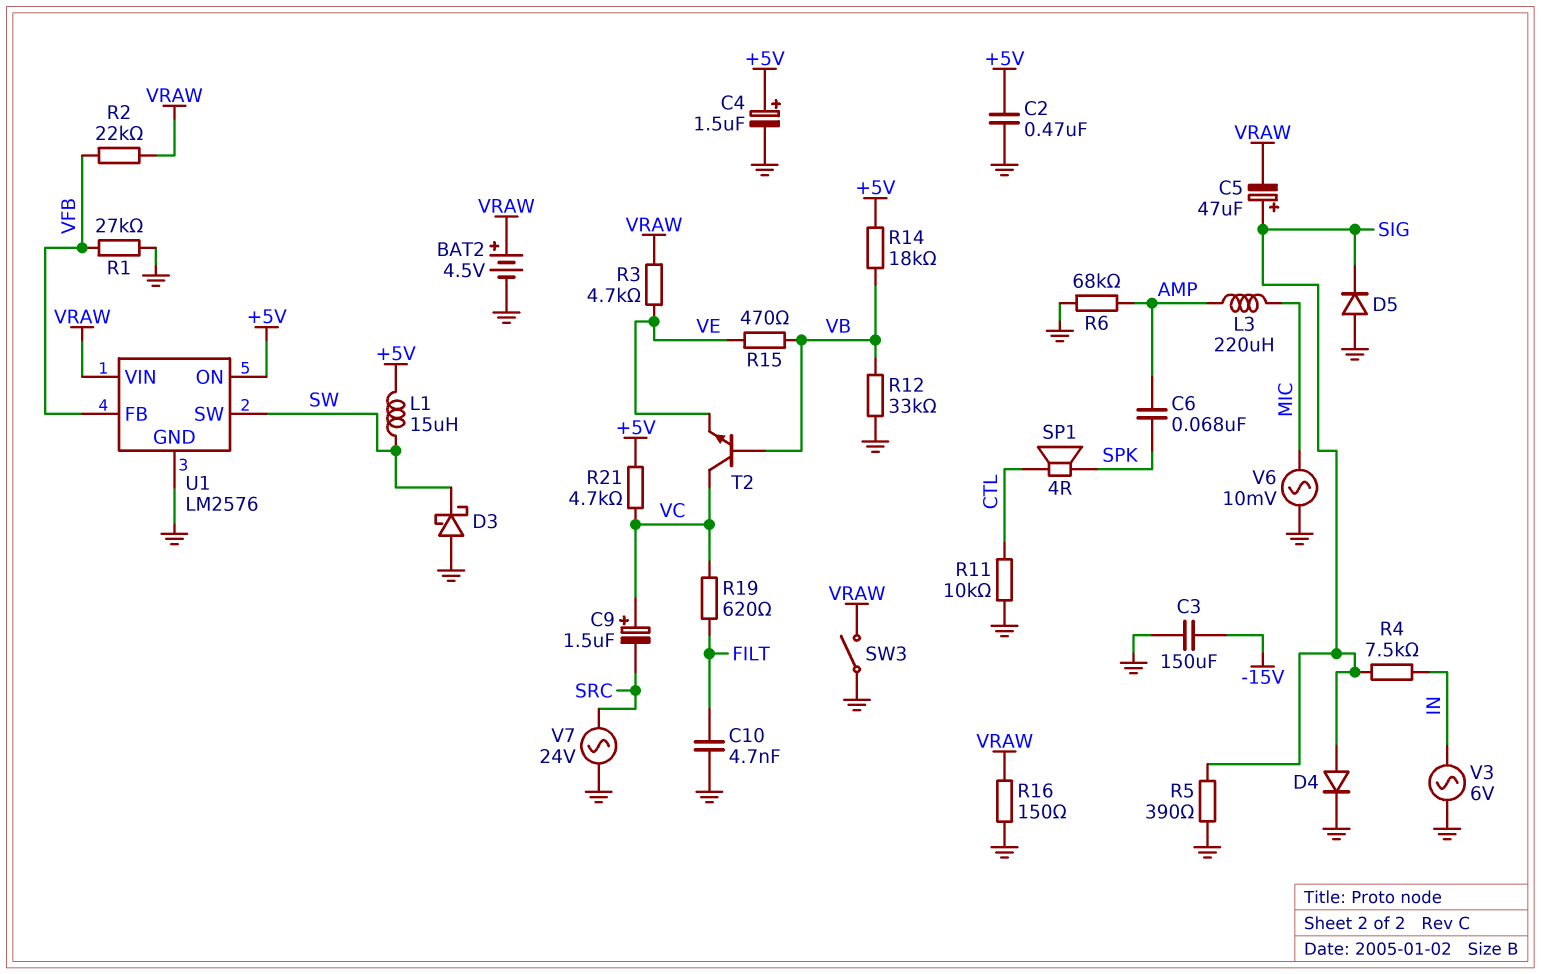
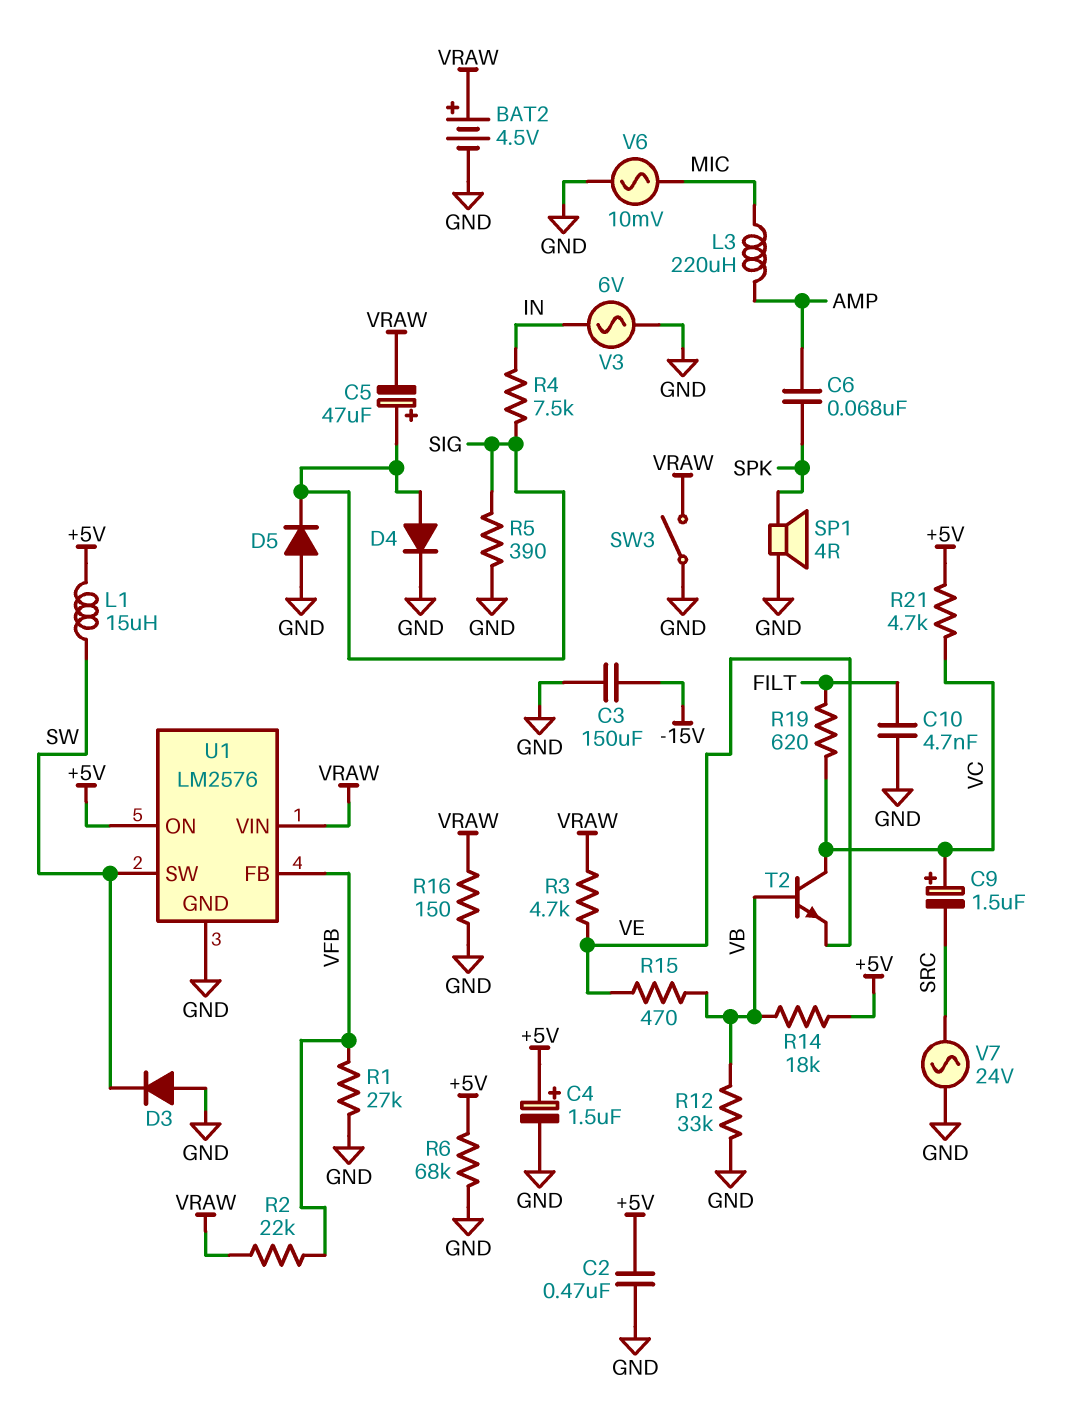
D3: schottky (A GND, K SW) -> diode (A GND, K SW)
R6: 68k (AMP, GND) -> 68k (+5V, GND)
R11: 10k (CTL, GND) -> none
SP1: speaker 4R (CTL, SPK) -> speaker 4R (GND, SPK)

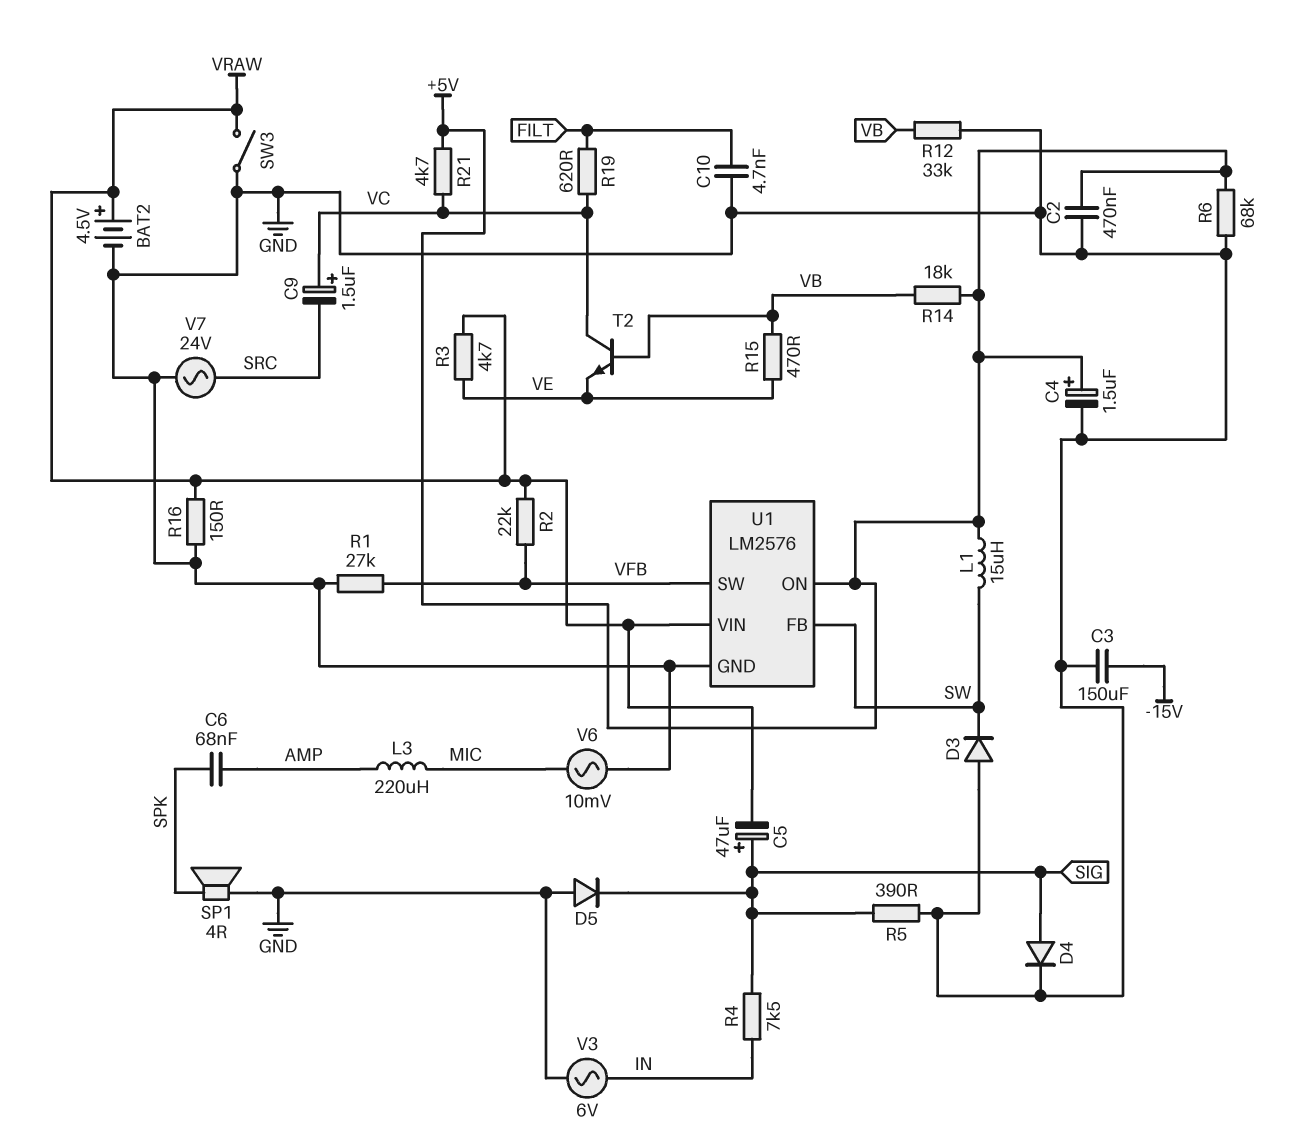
U1 pin FB: VFB -> SW
U1 pin SW: SW -> VFB

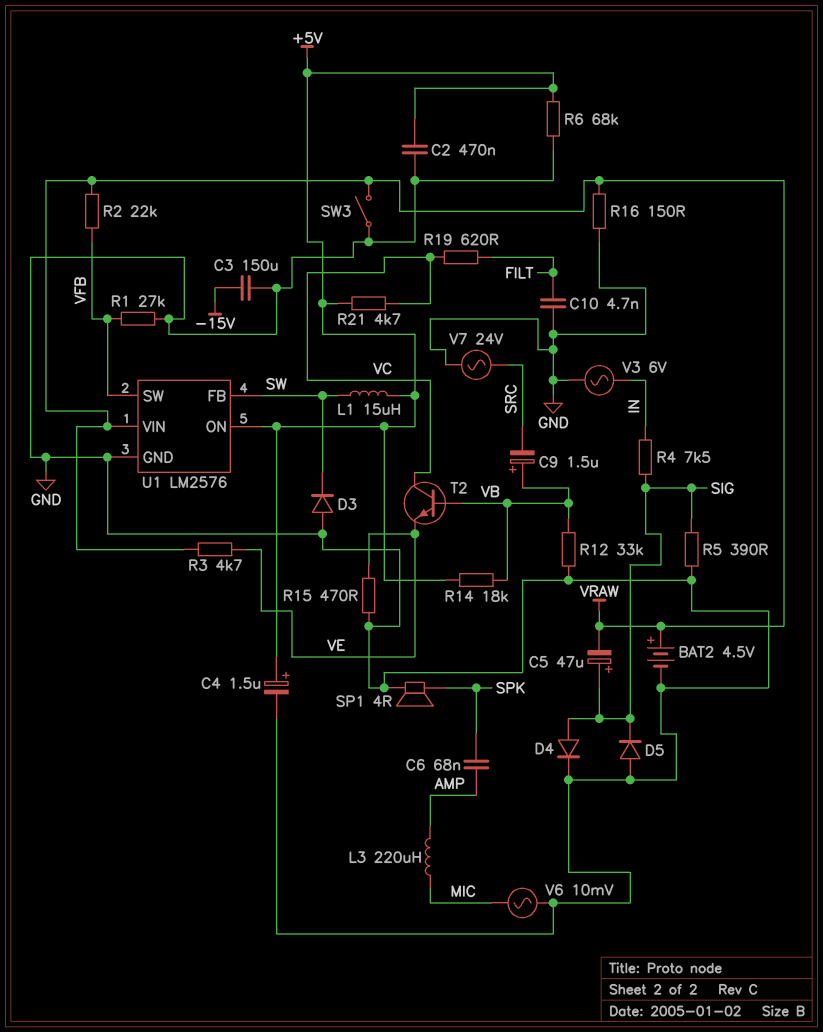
C9: 1.5uF (plus VC, minus SRC) -> 1.5uF (plus VB, minus SRC)
R15: 470 (VB, VE) -> 470 (GND, VE)

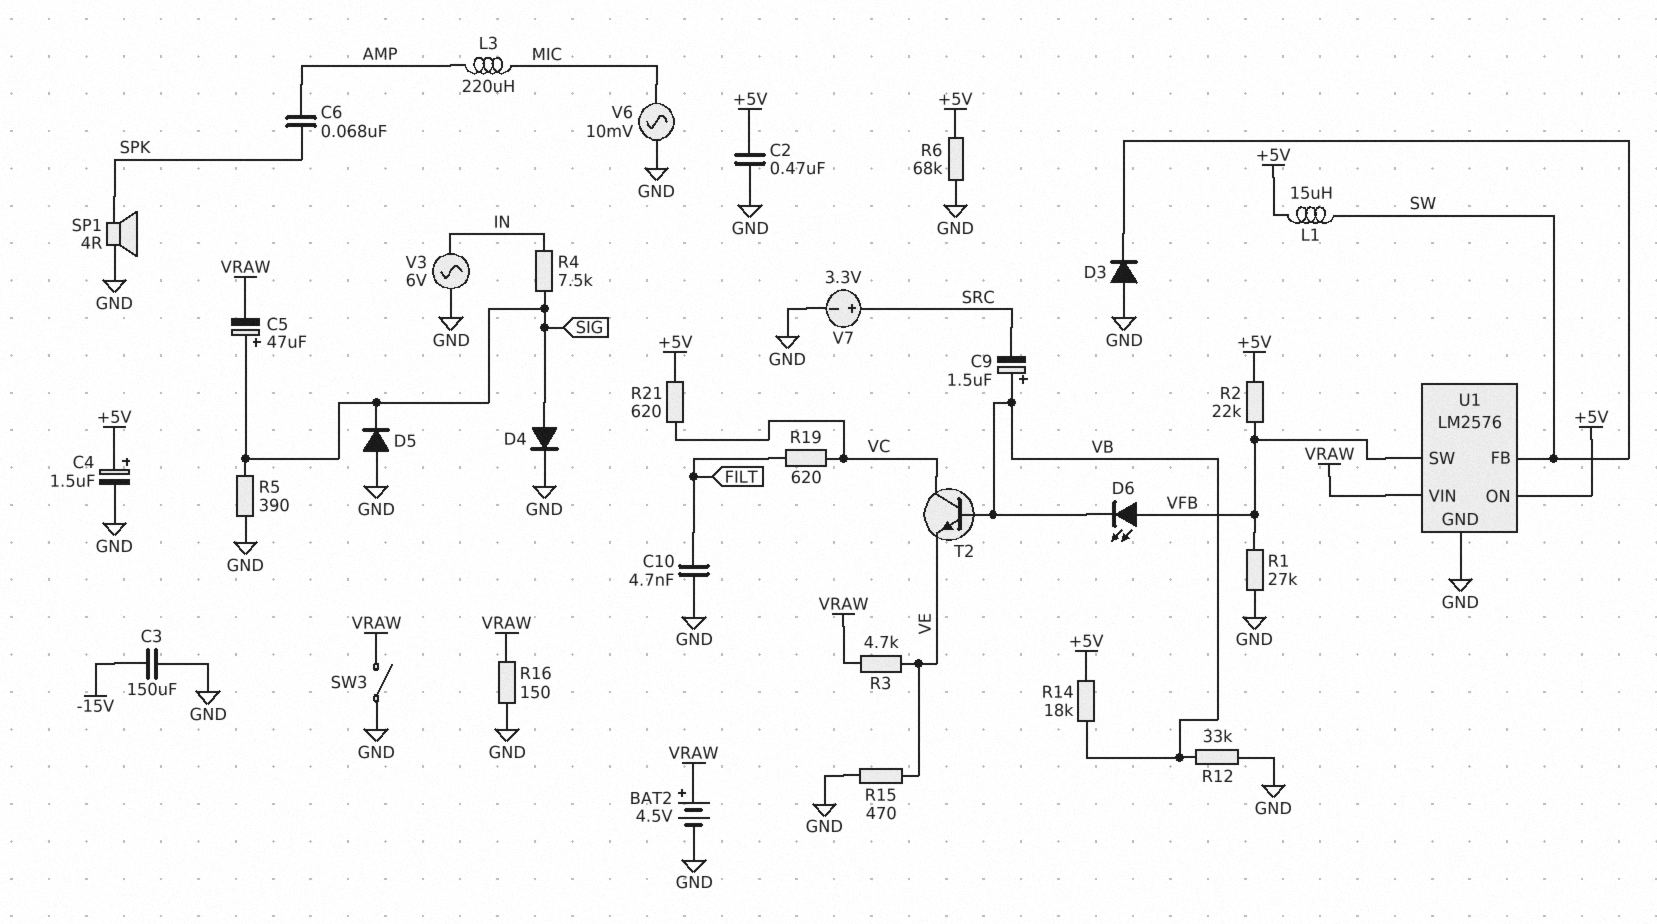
D6: none -> LED (A VFB, K VB)
R2: 22k (VFB, VRAW) -> 22k (+5V, VFB)
R21: 4.7k (+5V, VC) -> 620 (+5V, VC)
V7: AC 24V (GND, SRC) -> 3.3V (plus SRC, minus GND)

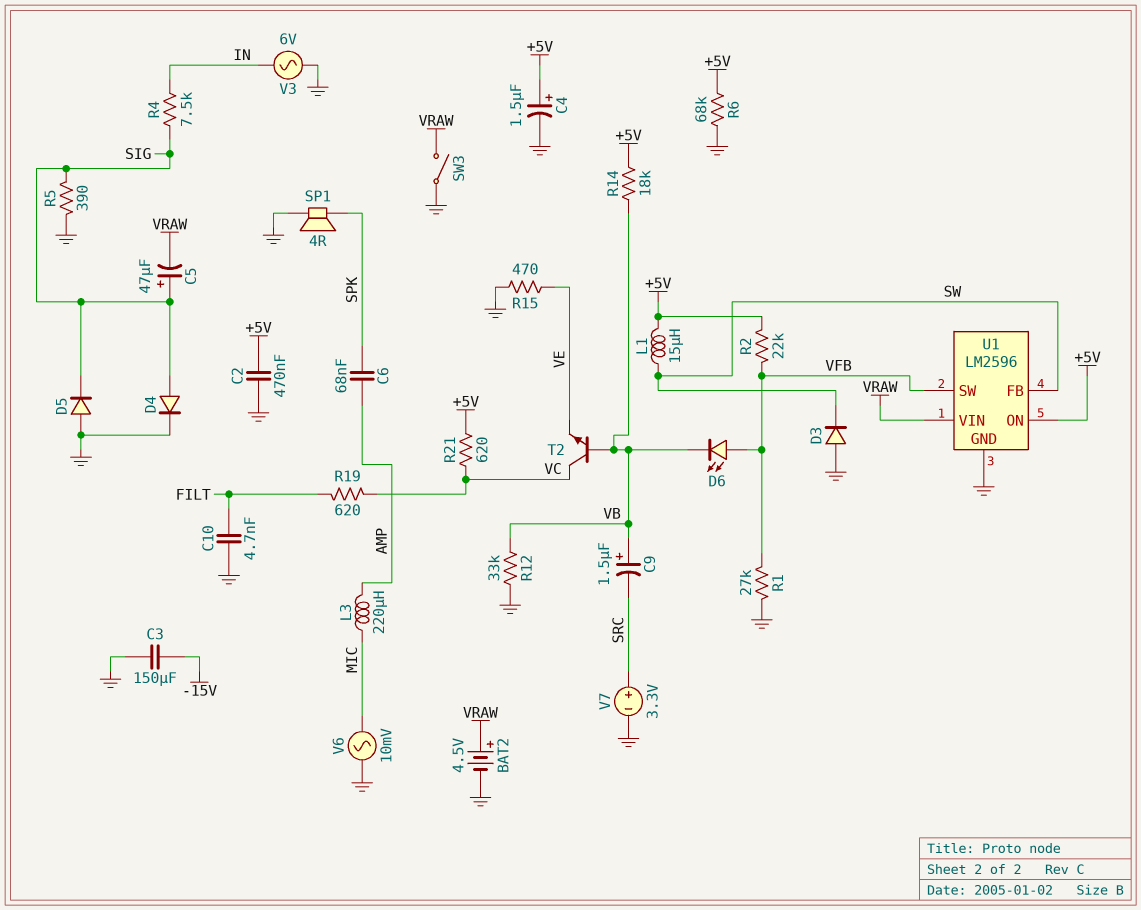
R3: 4.7k (VE, VRAW) -> none
R16: 150 (GND, VRAW) -> none
U1: LM2576 -> LM2596

